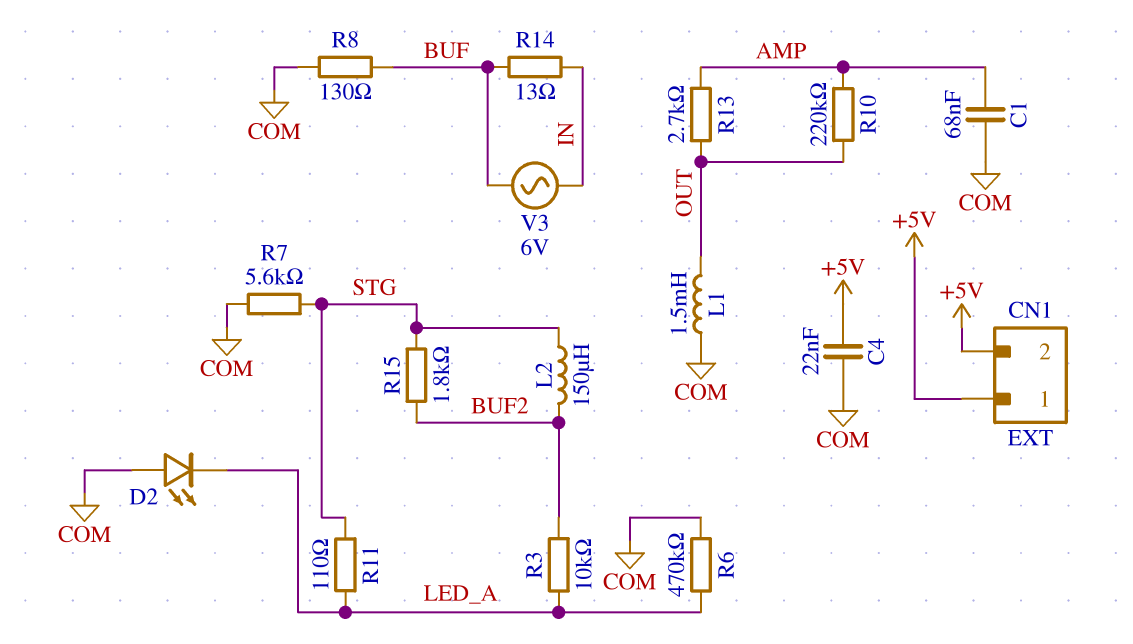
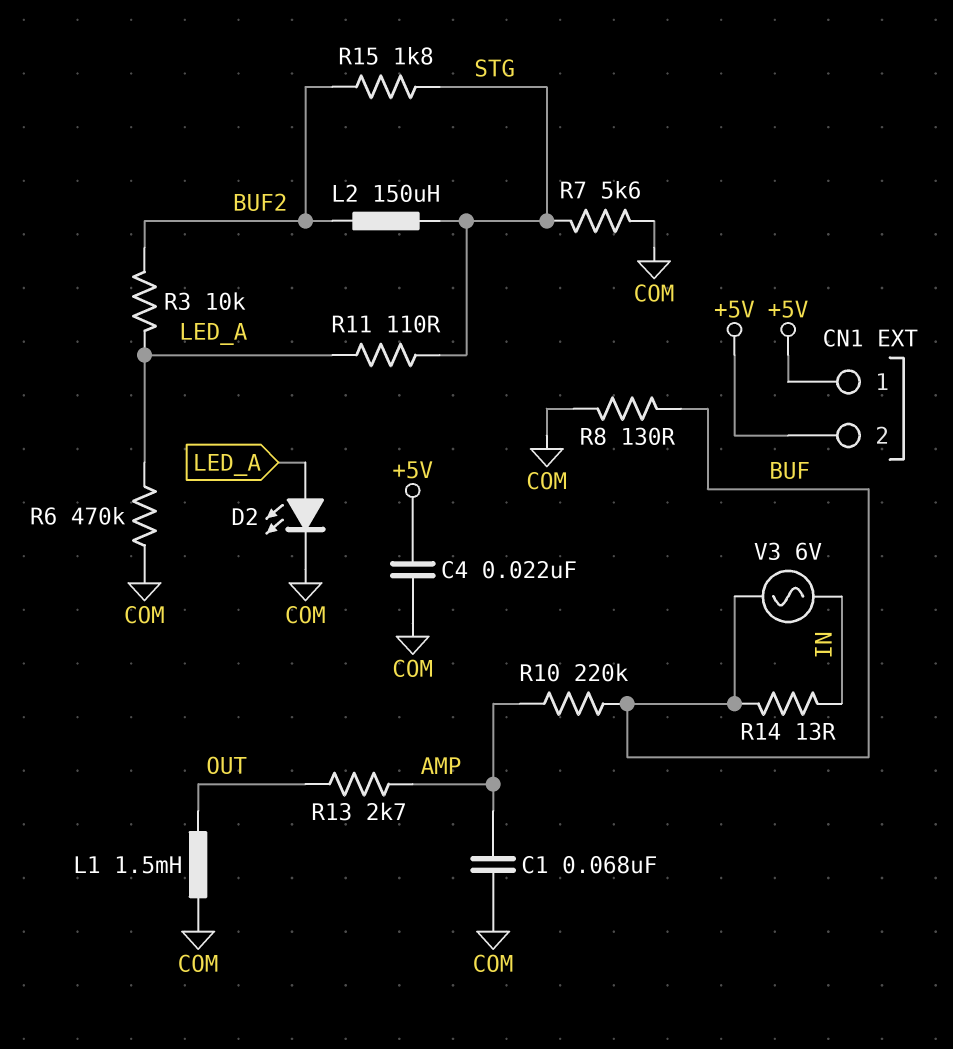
D2: LED (A COM, K LED_A) -> LED (A LED_A, K COM)
R10: 220k (AMP, OUT) -> 220k (AMP, BUF)

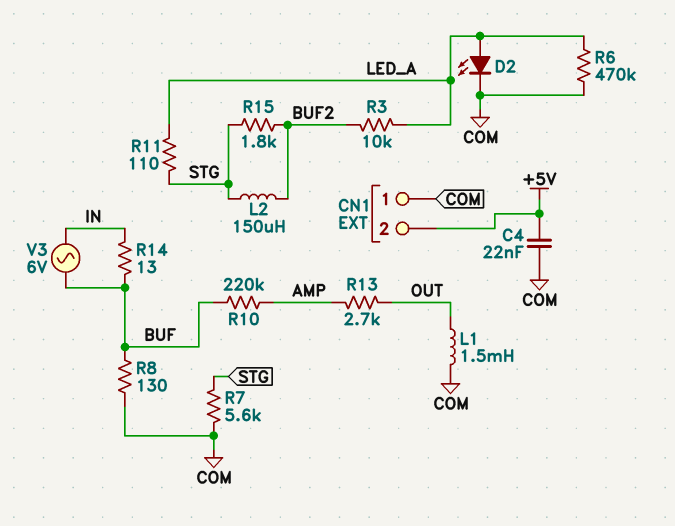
C1: 68nF (AMP, COM) -> none
CN1 pin 1: +5V -> COM

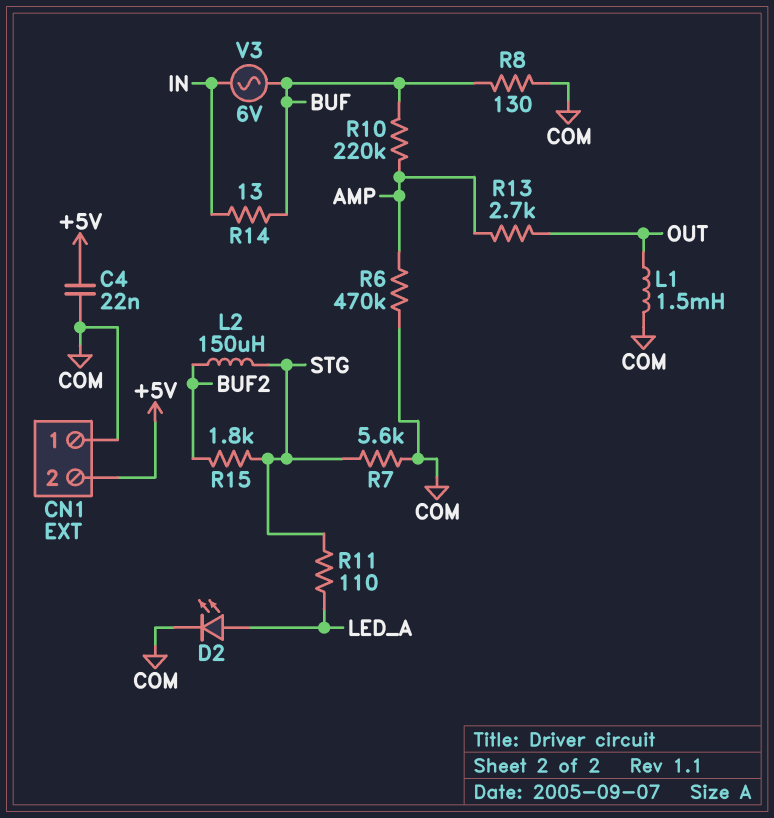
R3: 10k (BUF2, LED_A) -> none
R6: 470k (COM, LED_A) -> 470k (AMP, COM)

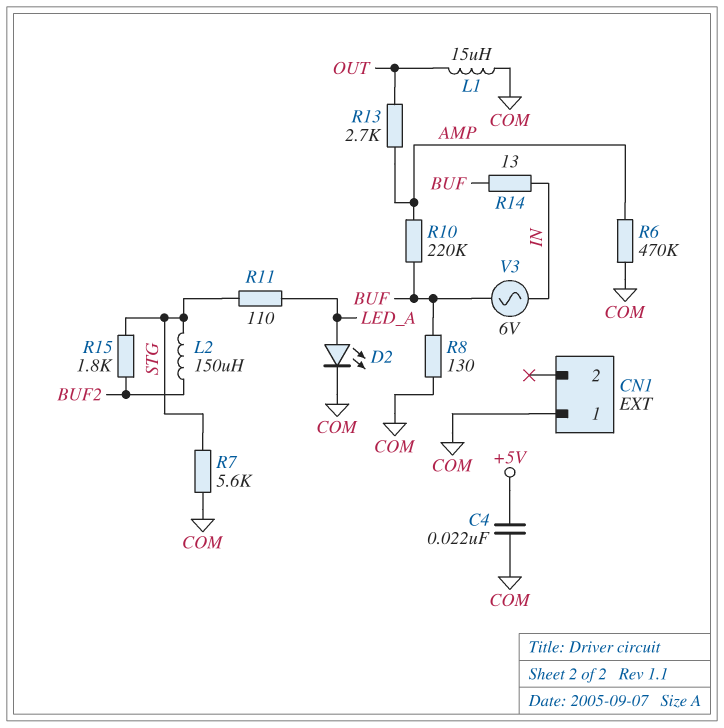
CN1 pin 2: +5V -> none
L1: 1.5mH (COM, OUT) -> 15uH (COM, OUT)

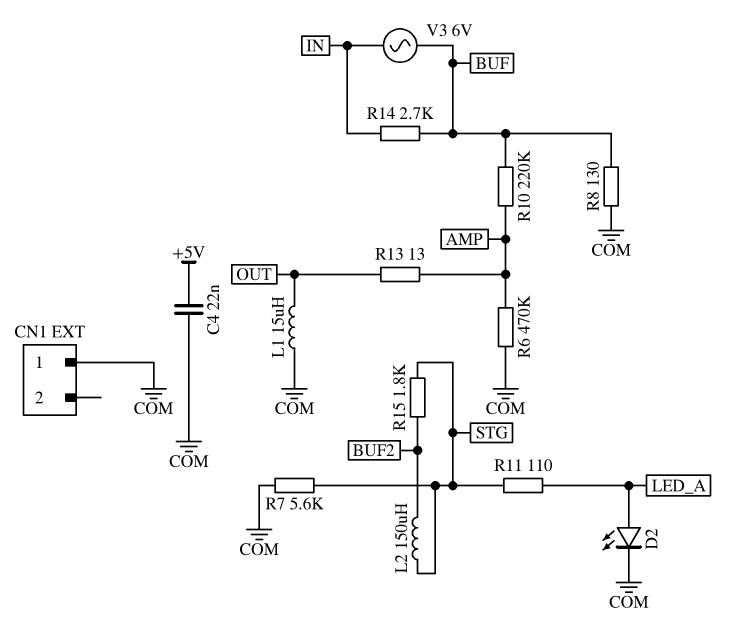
R13: 2.7k (AMP, OUT) -> 13 (AMP, OUT)
R14: 13 (BUF, IN) -> 2.7k (BUF, IN)

